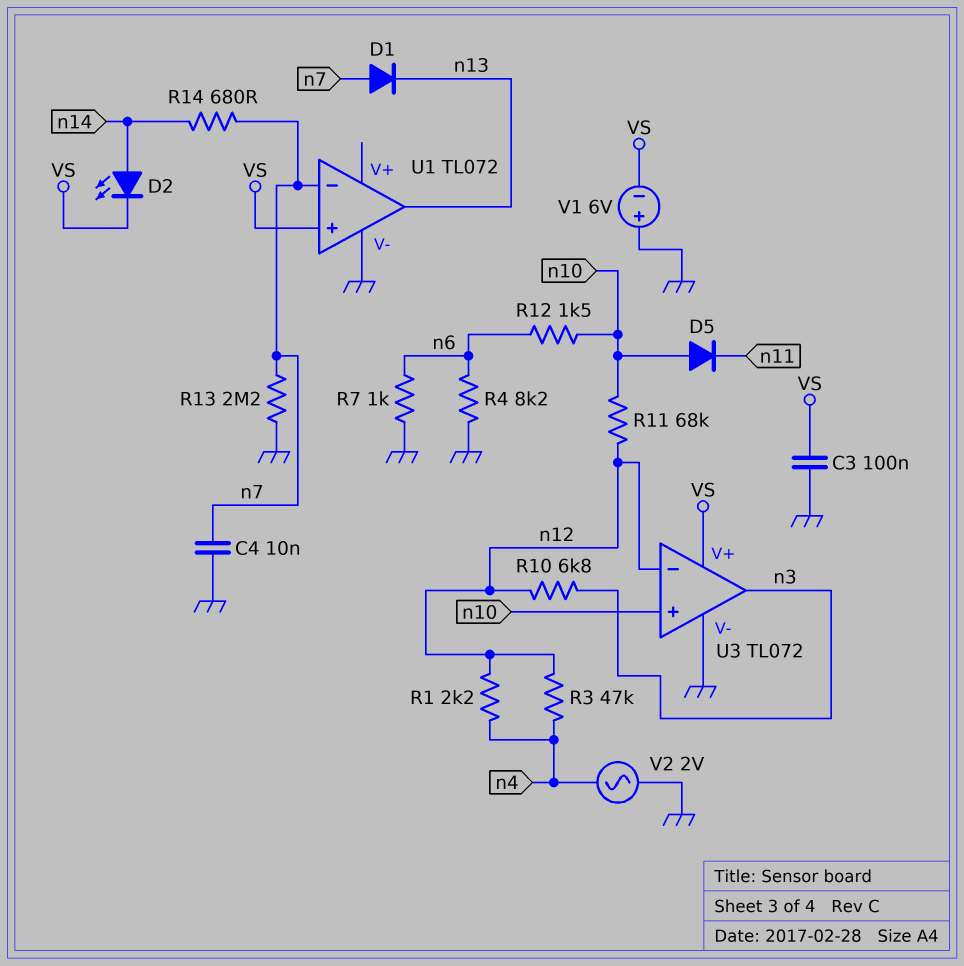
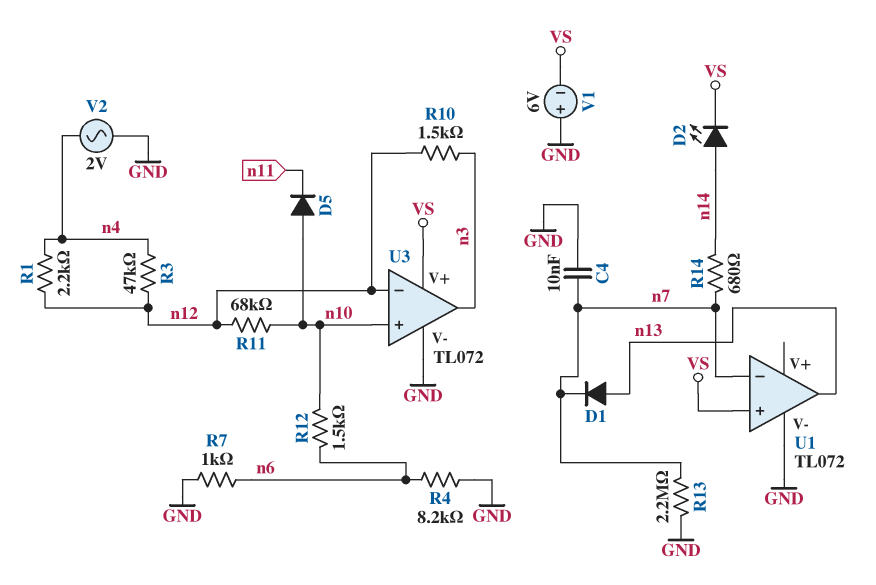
C3: 100nF (GND, VS) -> none
D1: diode (A n7, K n13) -> diode (A n13, K n7)
R10: 6.8k (n3, n12) -> 1.5k (n3, n12)

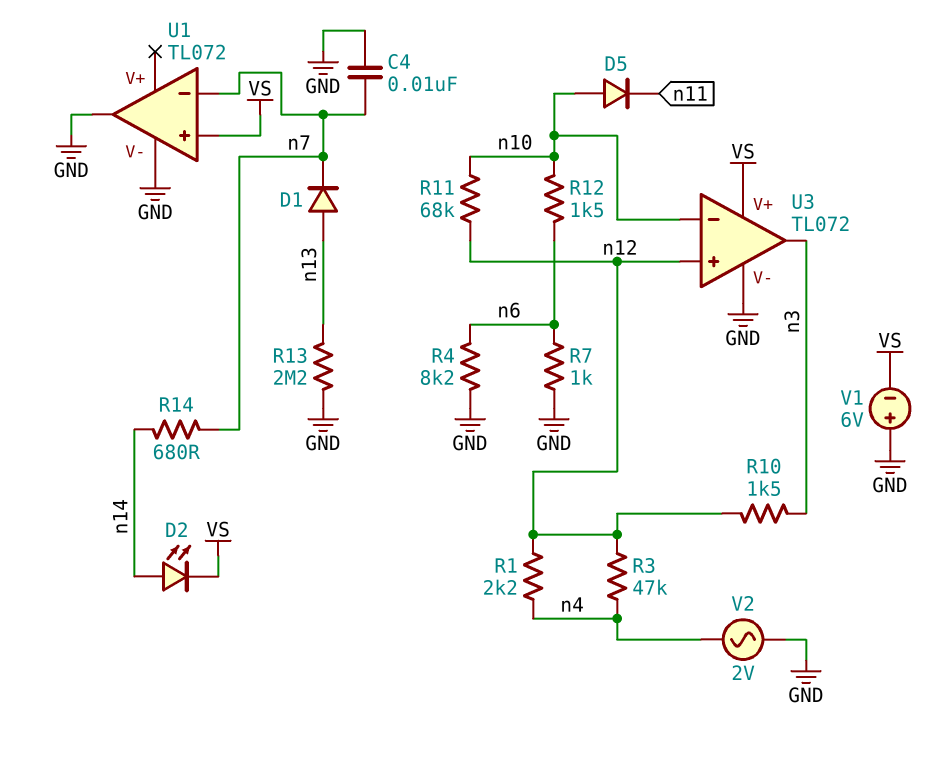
R13: 2.2M (GND, n7) -> 2.2M (GND, n13)
U1 pin out: n13 -> GND
U3 pin in+: n10 -> n12
U3 pin in-: n12 -> n10

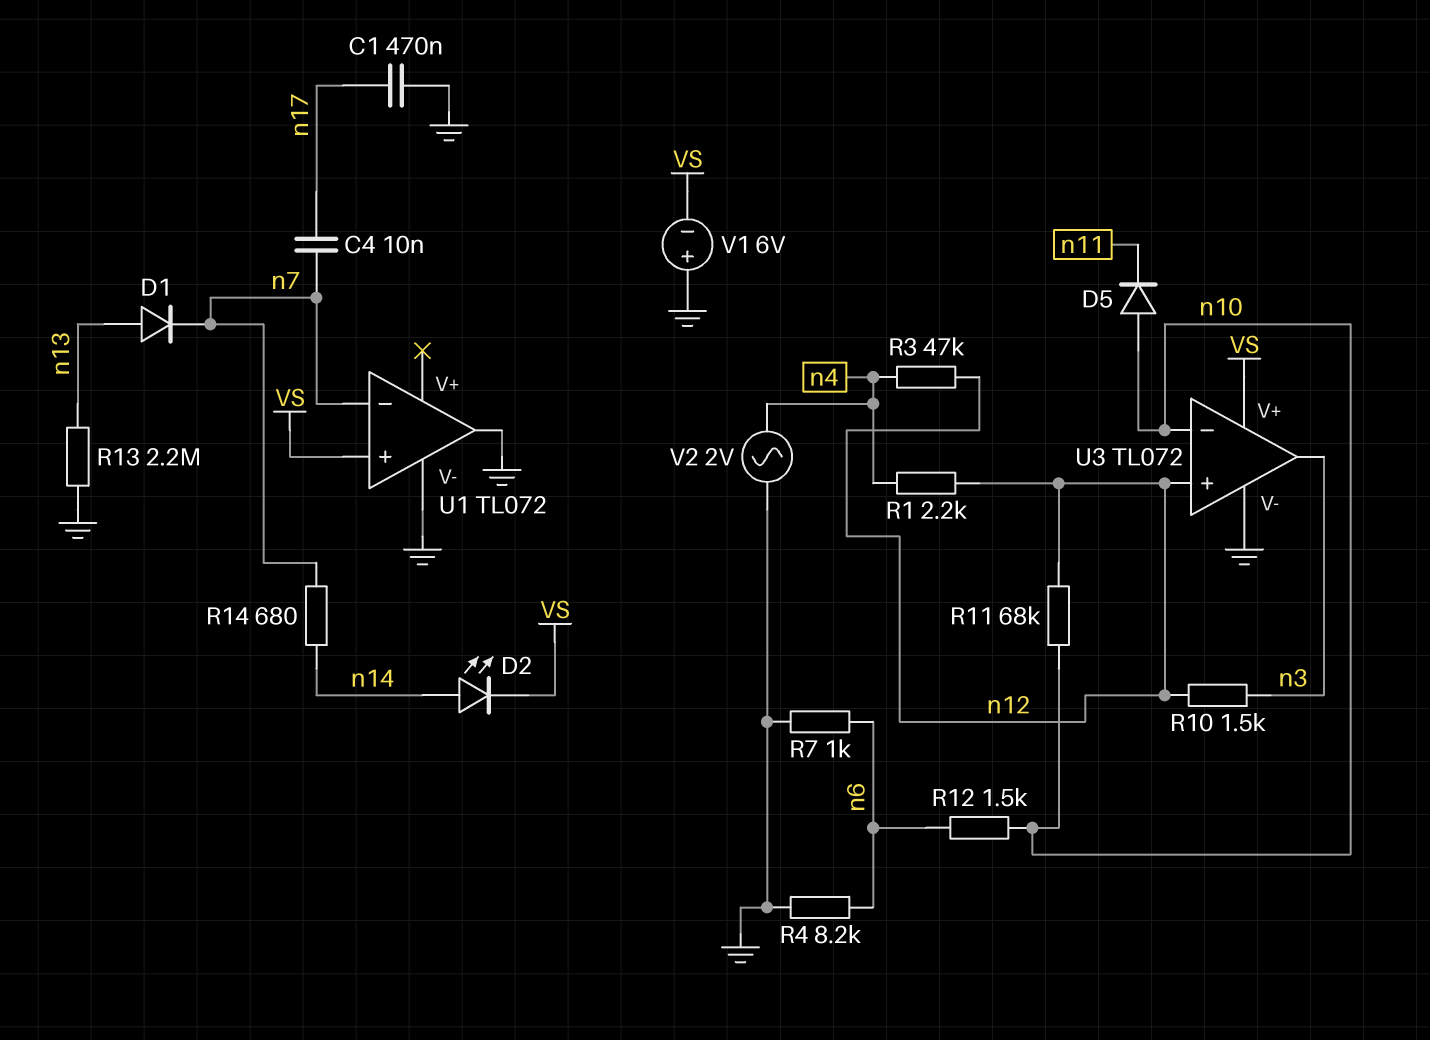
C1: none -> 470nF (GND, n17)
C4: 10nF (GND, n7) -> 10nF (n7, n17)

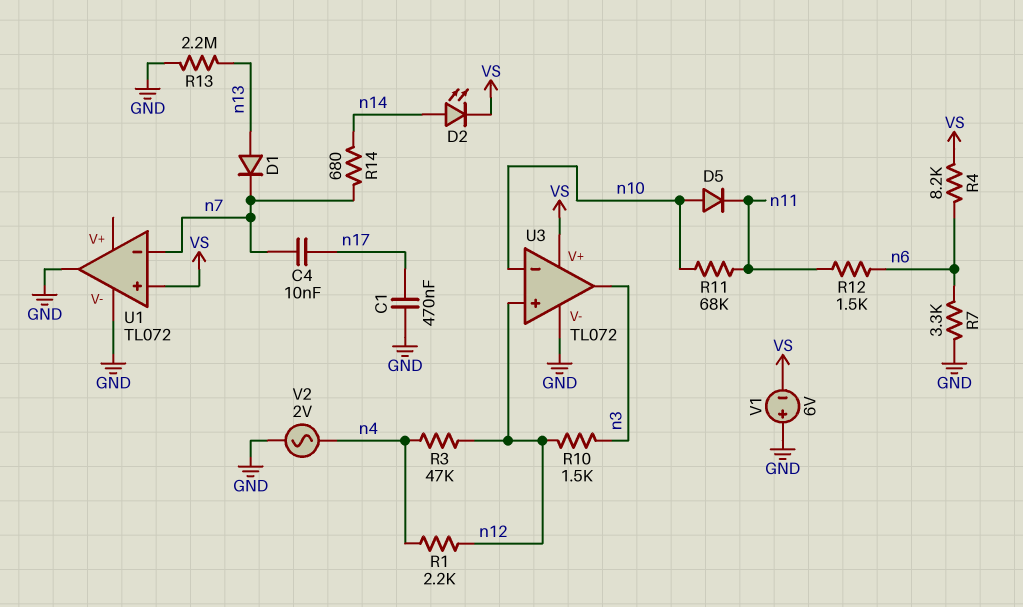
R4: 8.2k (GND, n6) -> 8.2k (VS, n6)
R7: 1k (GND, n6) -> 3.3k (GND, n6)
R11: 68k (n10, n12) -> 68k (n10, n11)
R12: 1.5k (n6, n10) -> 1.5k (n6, n11)

